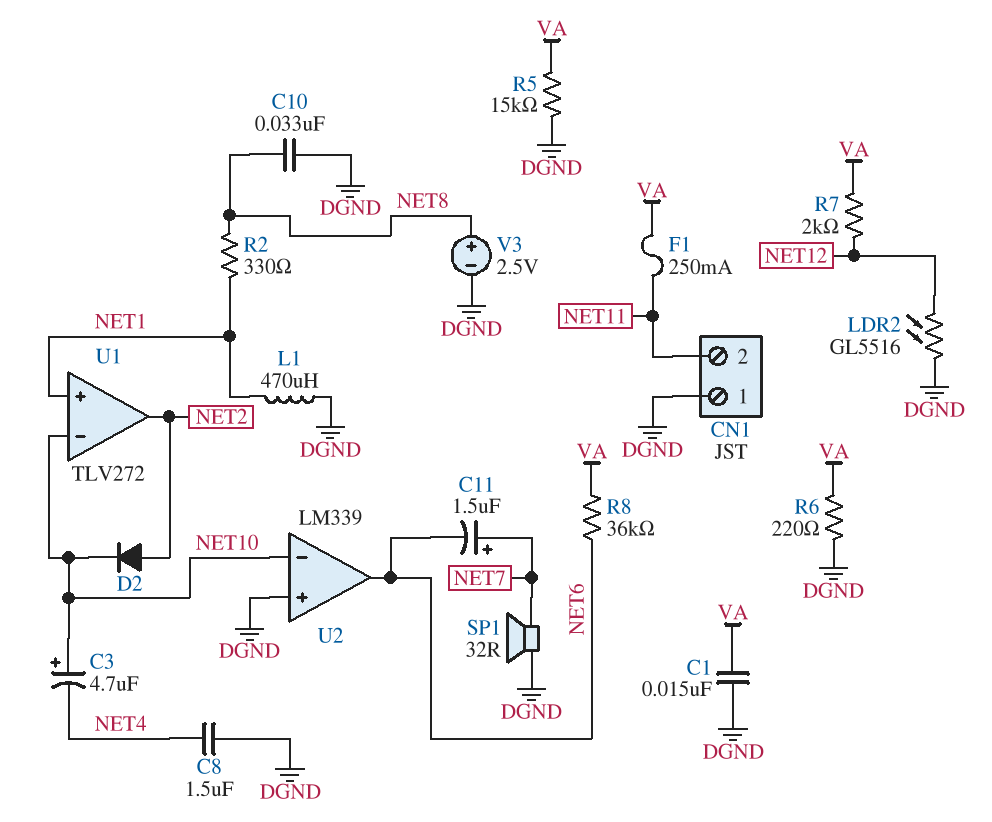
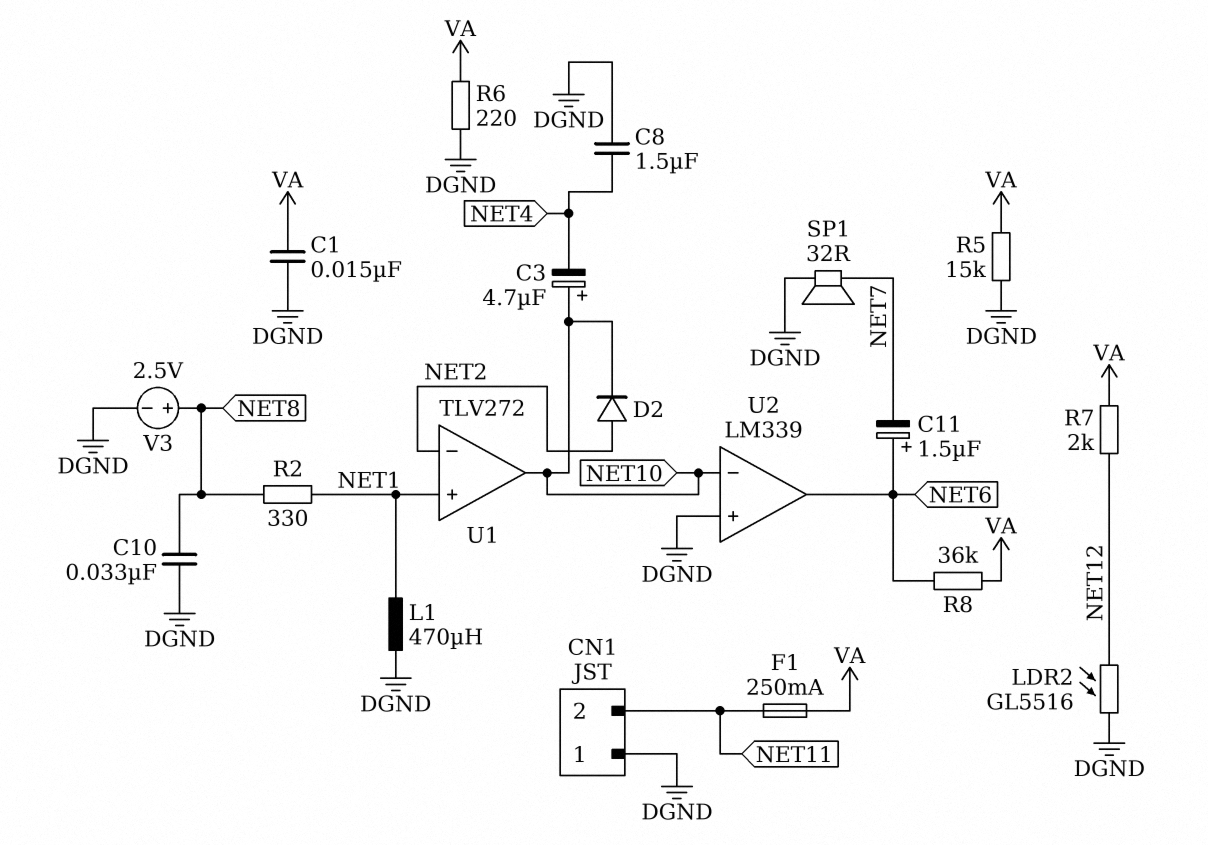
C11: 1.5uF (plus NET7, minus NET6) -> 1.5uF (plus NET6, minus NET7)
U1 pin in-: NET10 -> NET2
U1 pin out: NET2 -> NET10

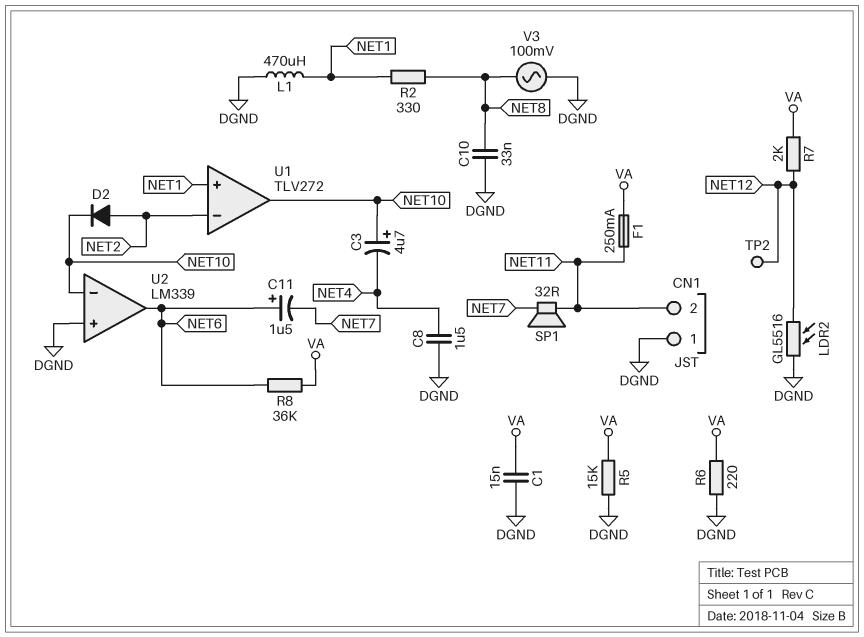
SP1: speaker 32R (DGND, NET7) -> speaker 32R (NET7, NET11)
TP2: none -> test point (NET12)
V3: 2.5V (plus NET8, minus DGND) -> AC 100mV (DGND, NET8)

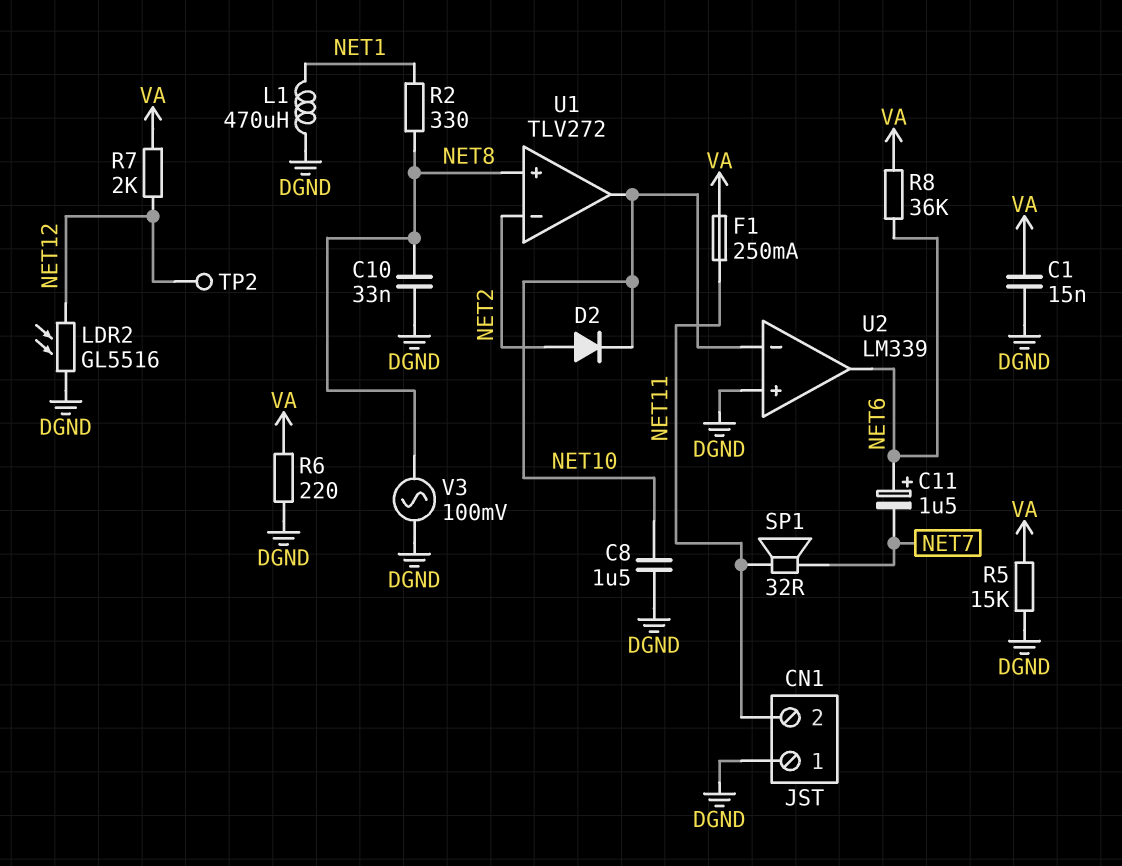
C3: 4.7uF (plus NET10, minus NET4) -> none
C8: 1.5uF (DGND, NET4) -> 1.5uF (DGND, NET10)
U1 pin in+: NET1 -> NET8

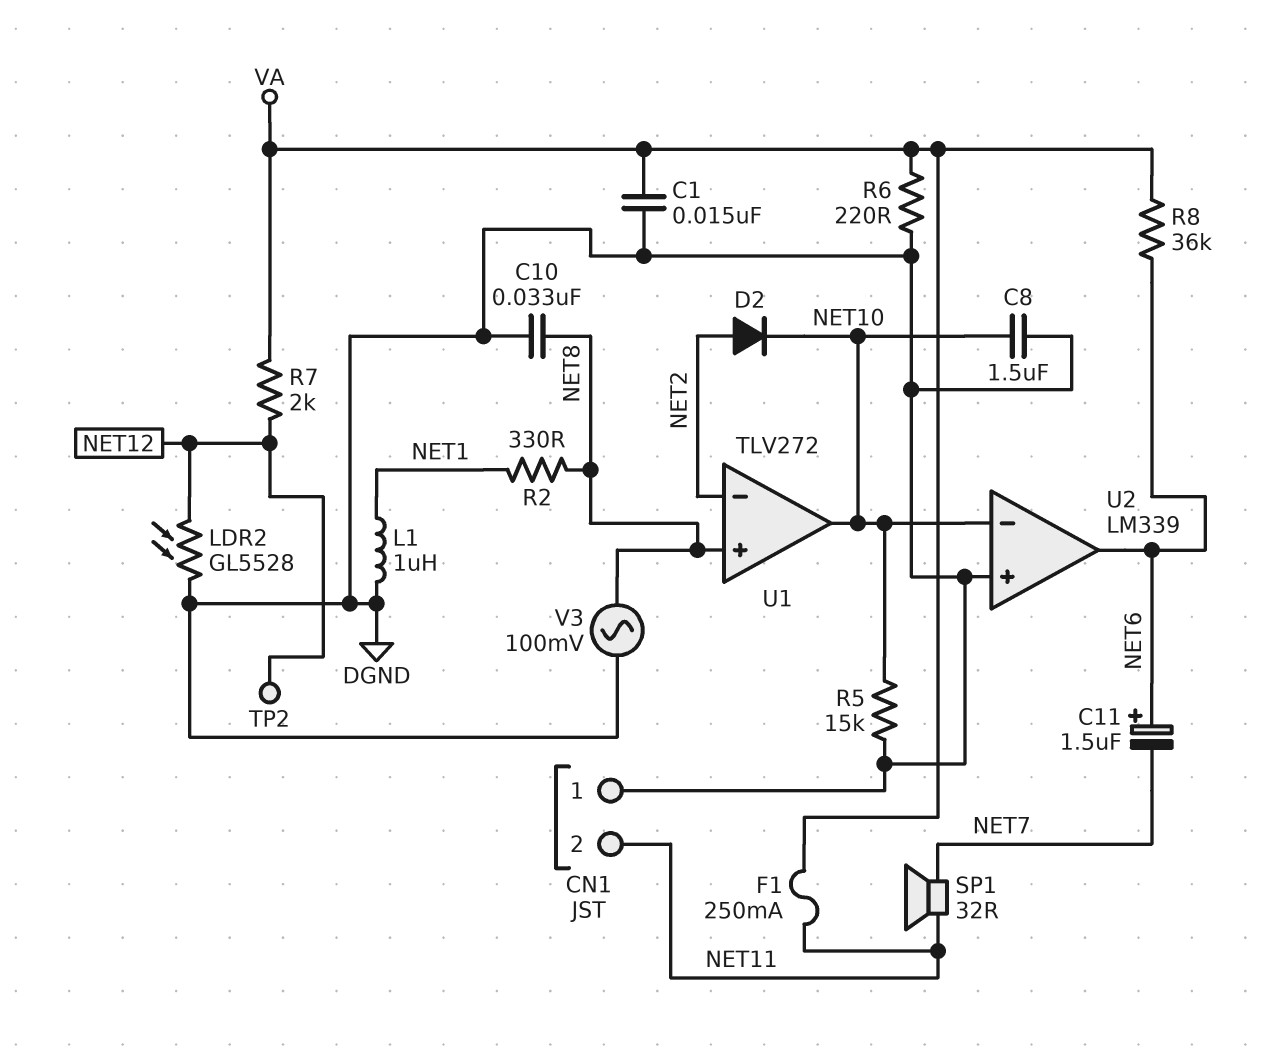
L1: 470uH (DGND, NET1) -> 1uH (DGND, NET1)
LDR2: GL5516 (DGND, NET12) -> GL5528 (DGND, NET12)
R5: 15k (DGND, VA) -> 15k (DGND, NET10)

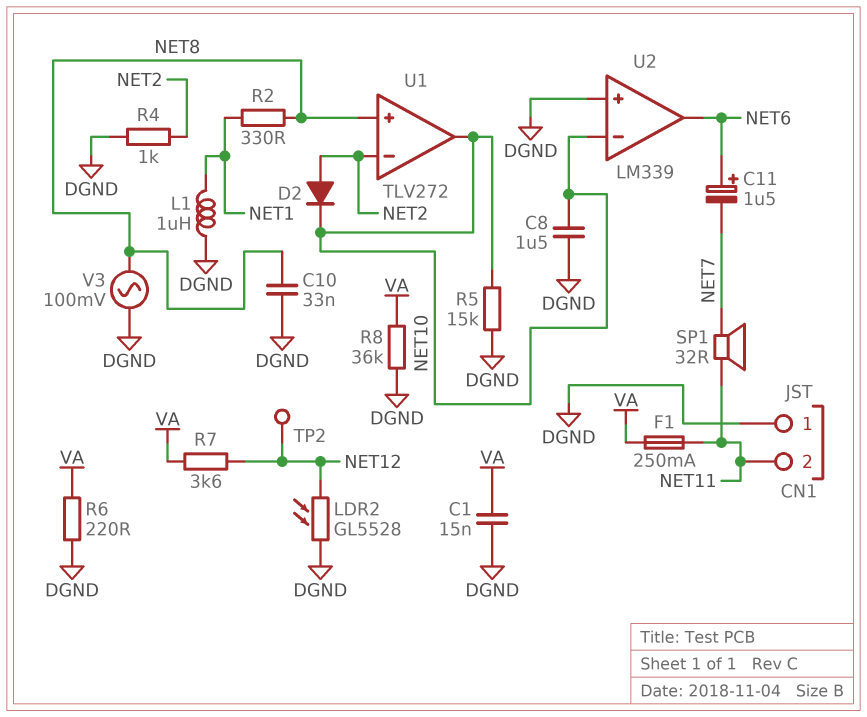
R4: none -> 1k (DGND, NET2)
R7: 2k (NET12, VA) -> 3.6k (NET12, VA)
R8: 36k (NET6, VA) -> 36k (DGND, VA)

